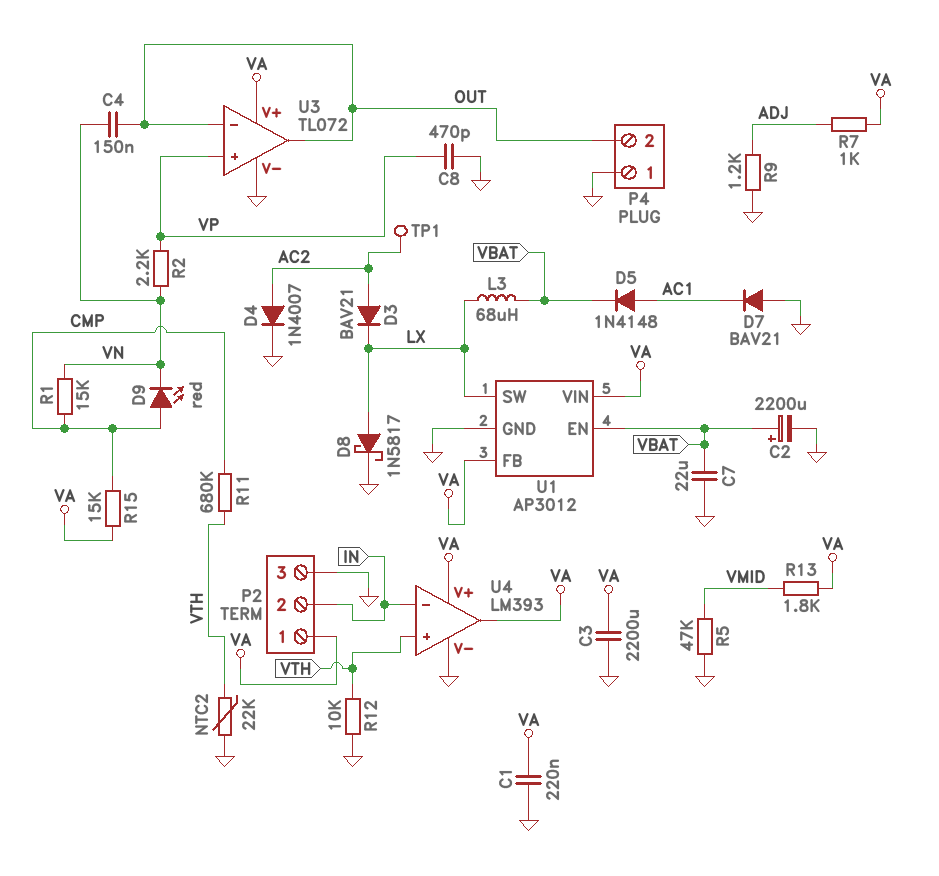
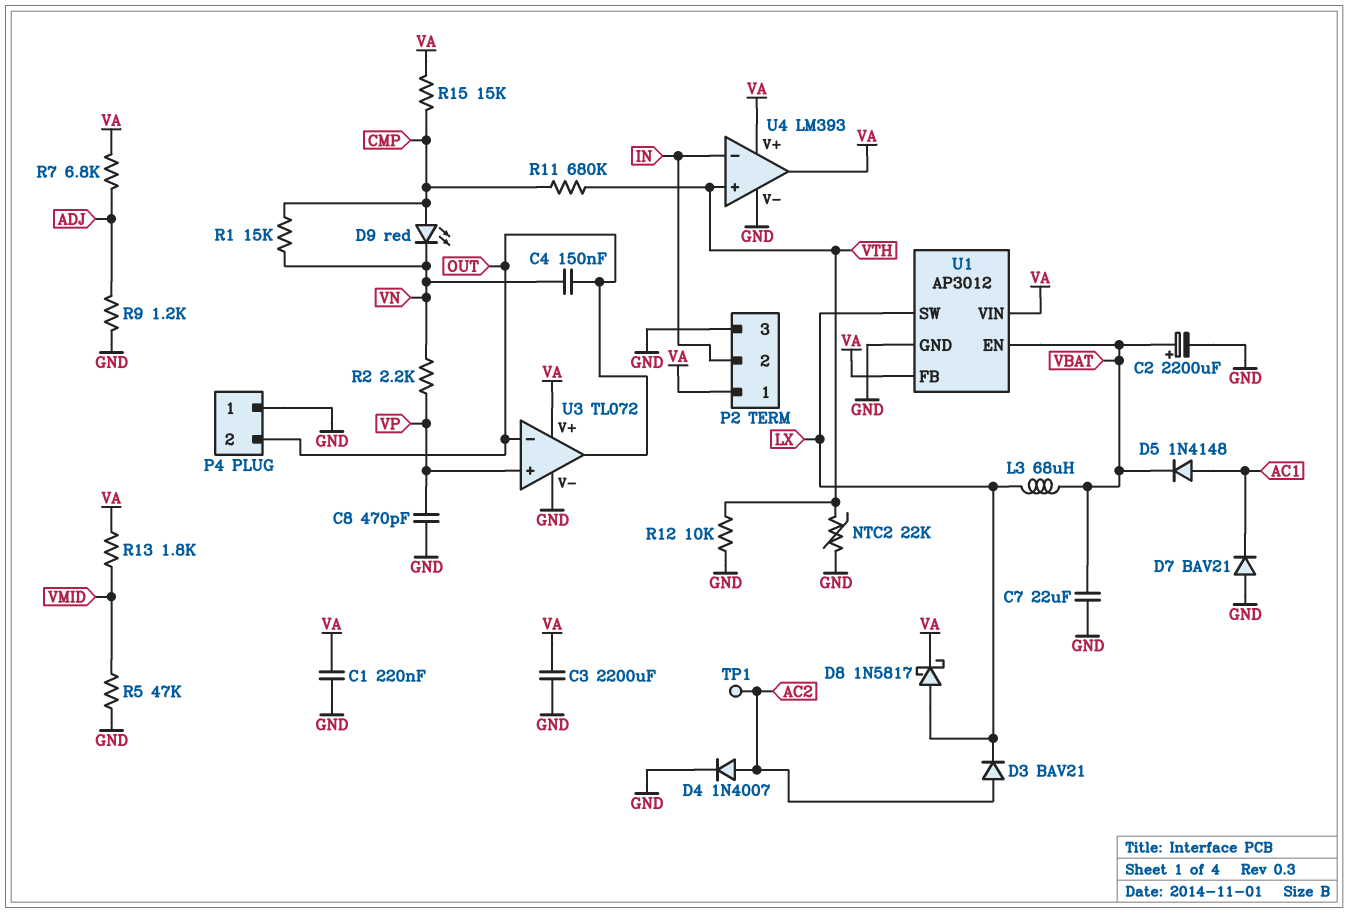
D8: schottky 1N5817 (A LX, K GND) -> schottky 1N5817 (A LX, K VA)
R7: 1k (ADJ, VA) -> 6.8k (ADJ, VA)

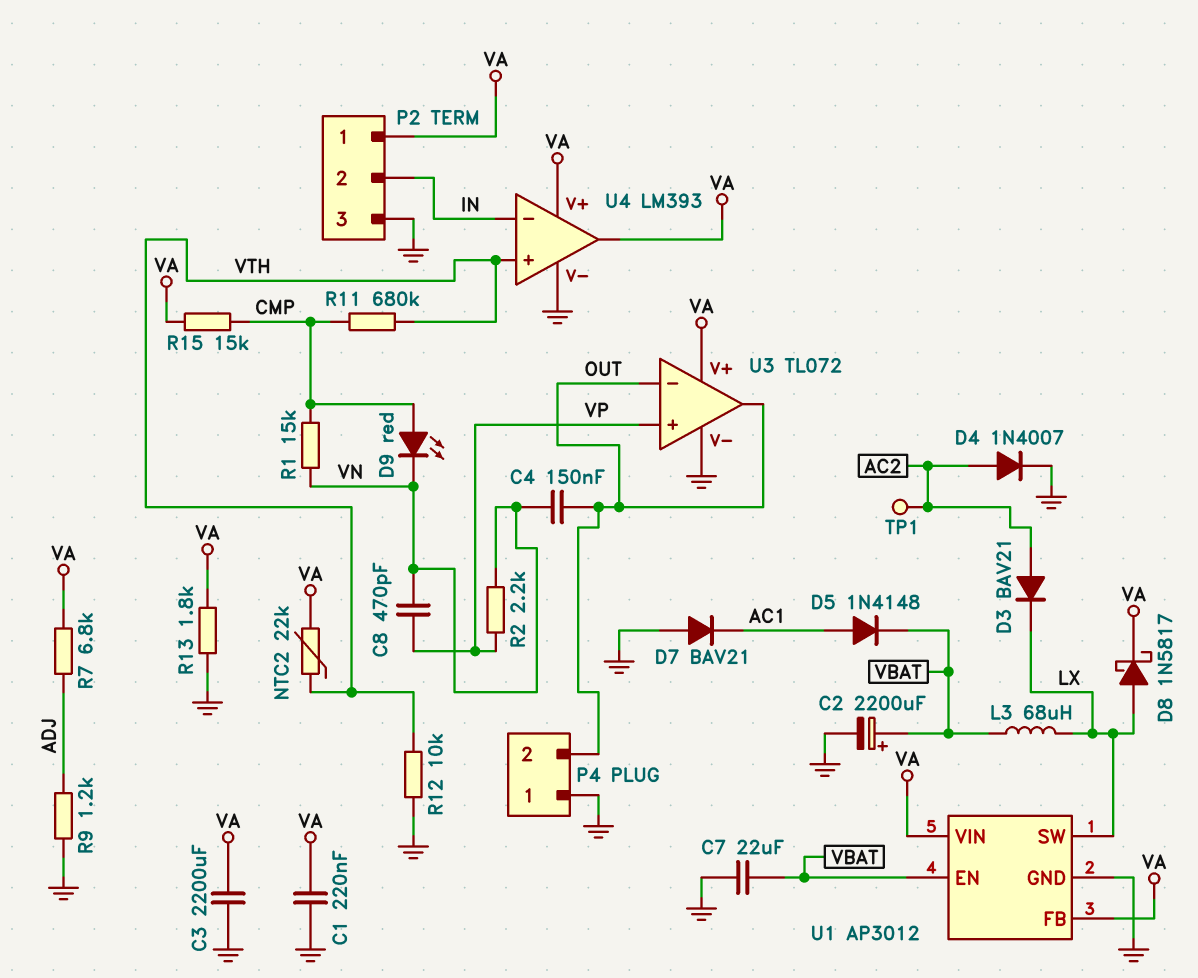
C8: 470pF (GND, VP) -> 470pF (VN, VP)
NTC2: 22k (GND, VTH) -> 22k (VA, VTH)
R5: 47k (GND, VMID) -> none
R13: 1.8k (VA, VMID) -> 1.8k (GND, VA)

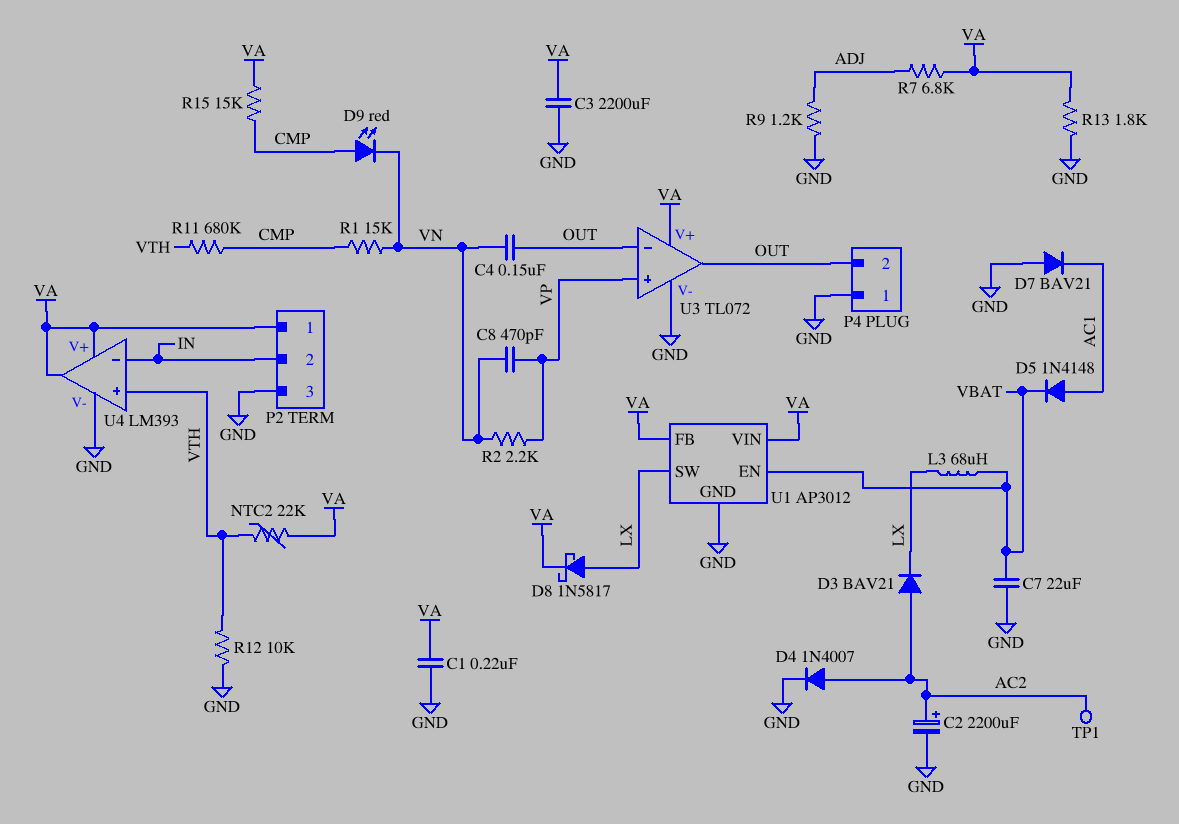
C2: 2200uF (plus VBAT, minus GND) -> 2200uF (plus AC2, minus GND)

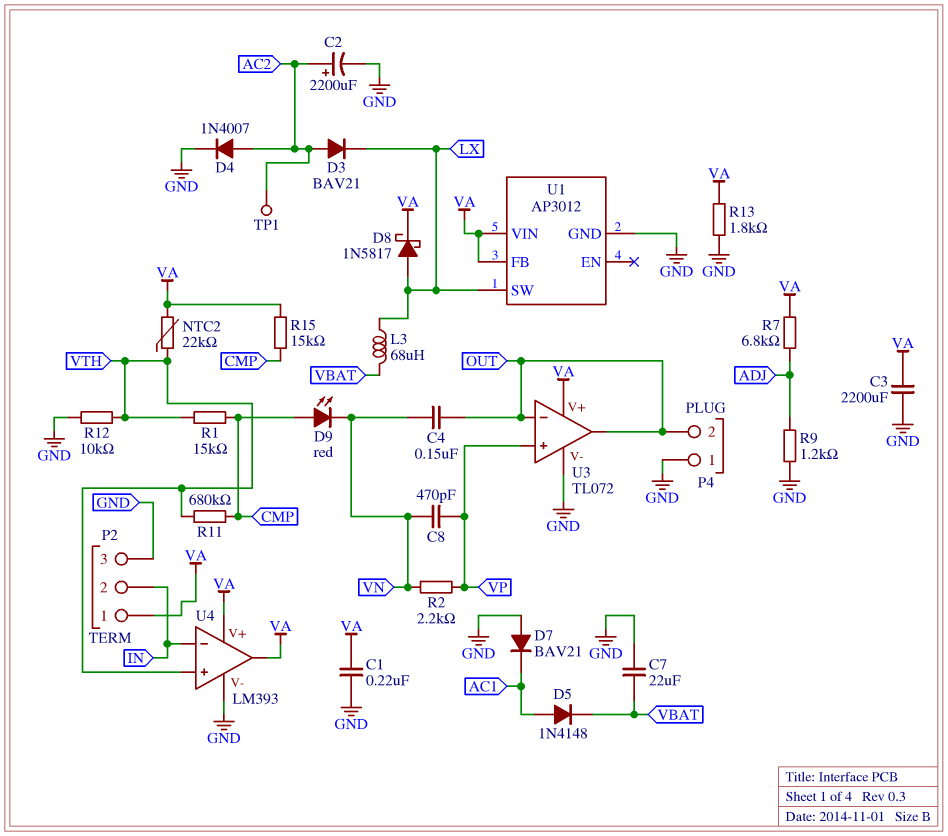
R1: 15k (CMP, VN) -> 15k (CMP, VTH)
U1 pin EN: VBAT -> none

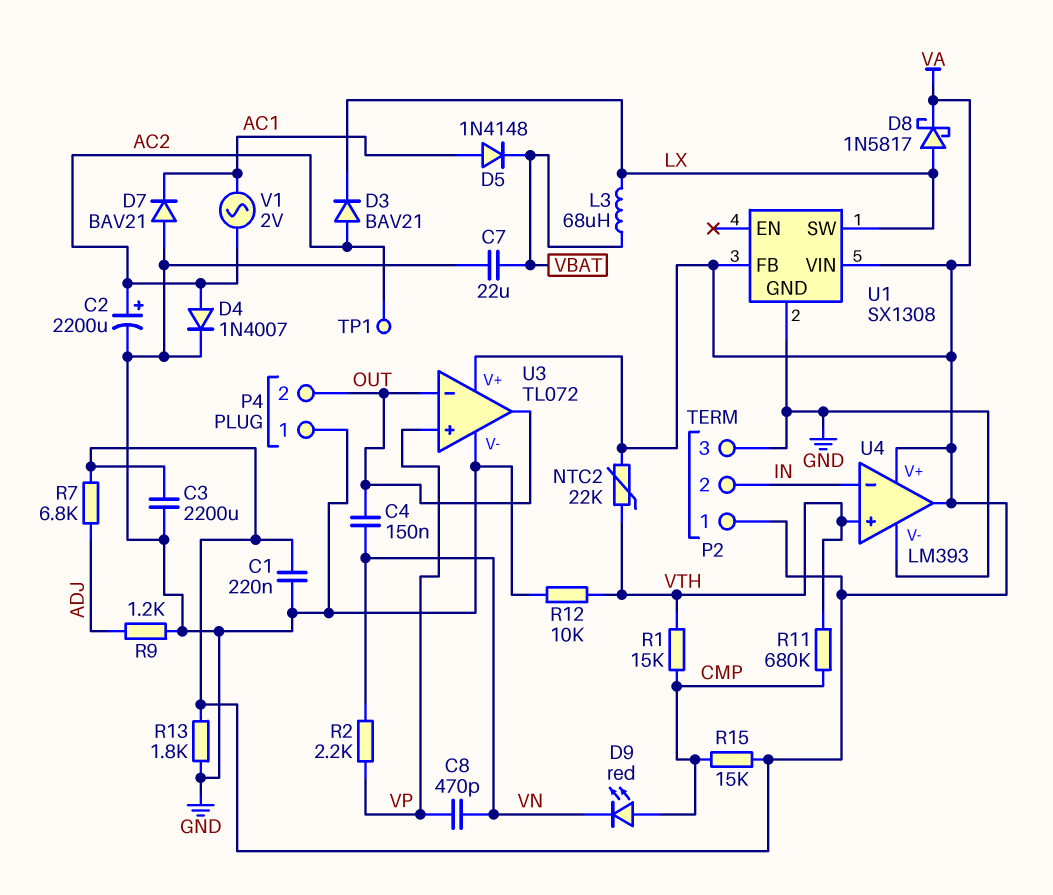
U1: AP3012 -> SX1308
V1: none -> AC 2V (AC1, AC2)

